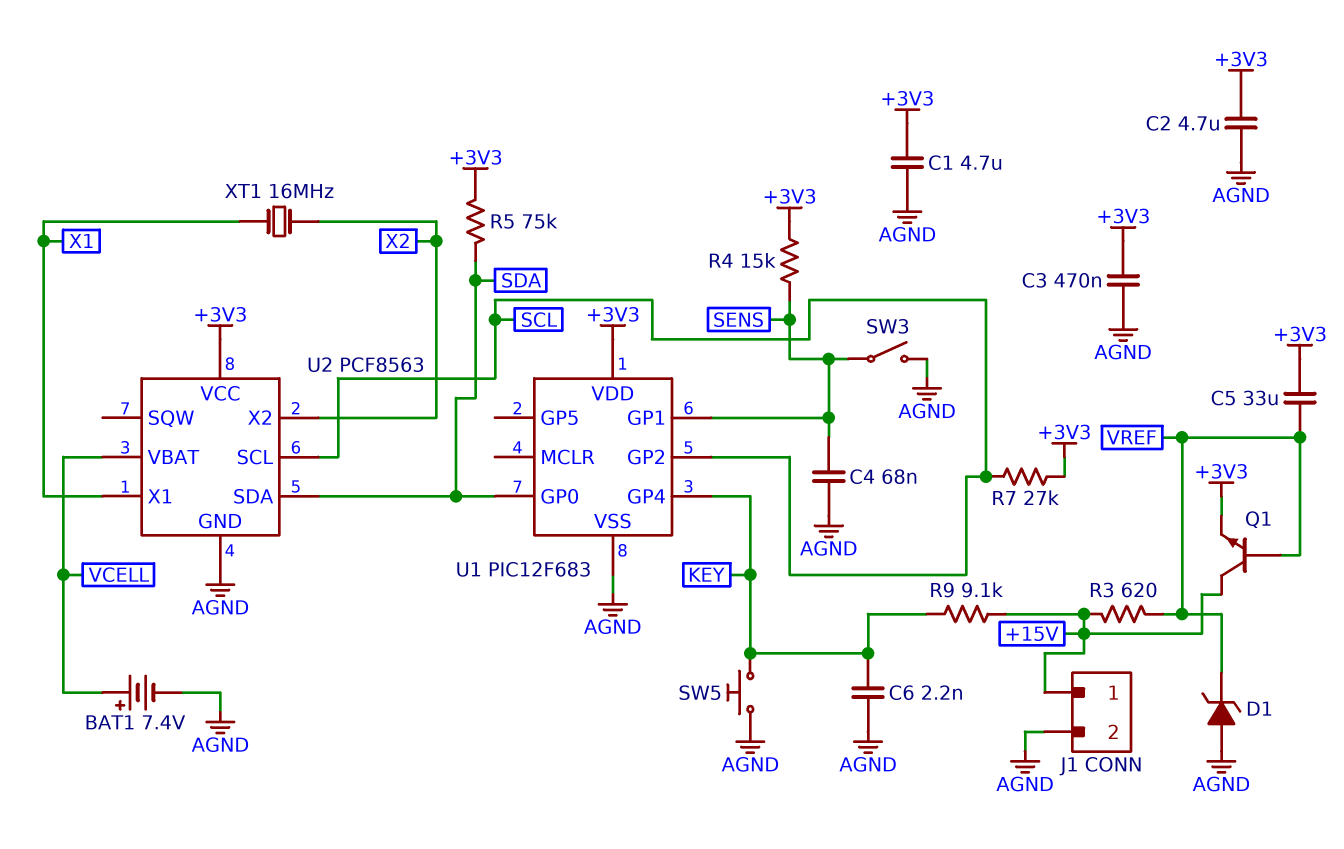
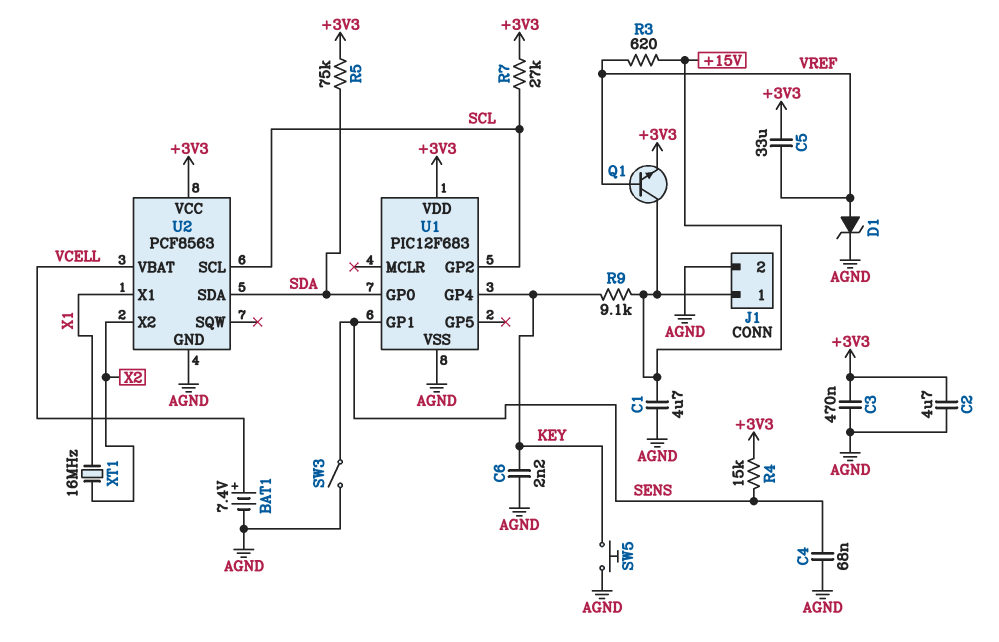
C1: 4.7uF (+3V3, AGND) -> 4.7uF (+15V, AGND)
D1: zener (A AGND, K VREF) -> zener (A VREF, K AGND)

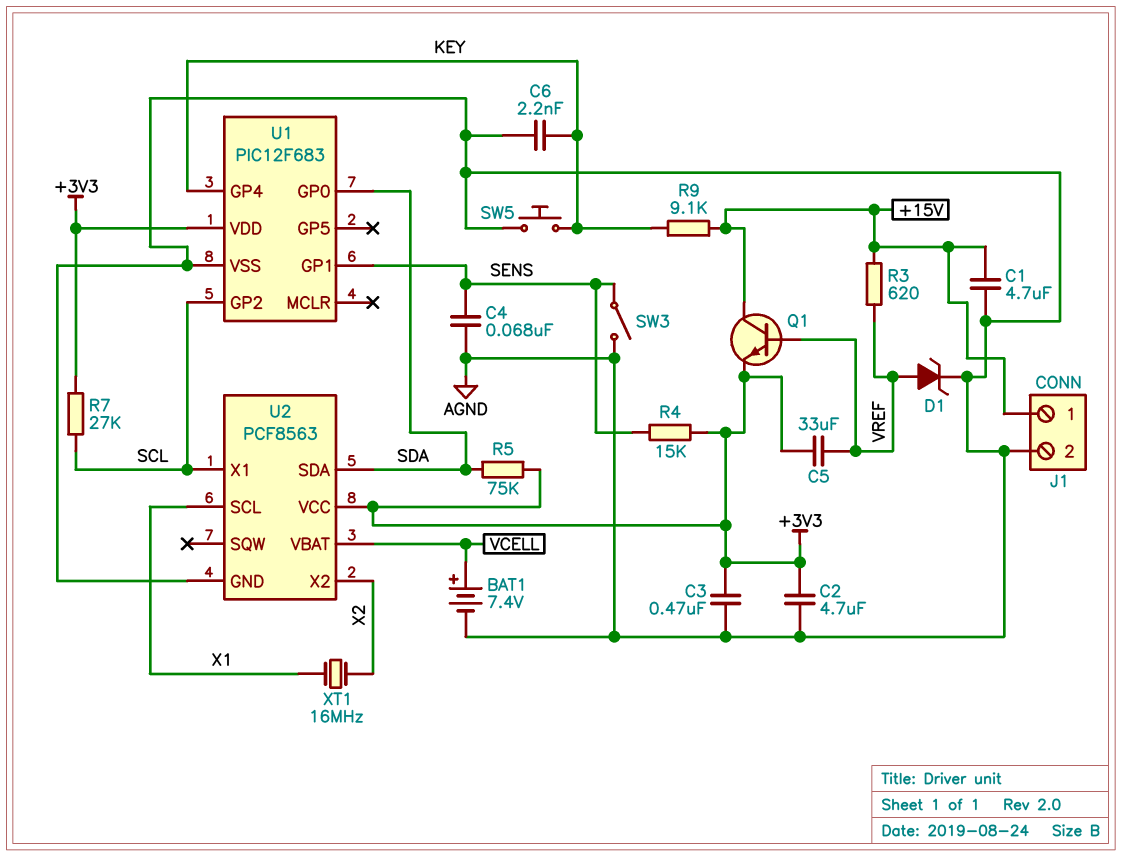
U2 pin SCL: SCL -> X1
U2 pin X1: X1 -> SCL

